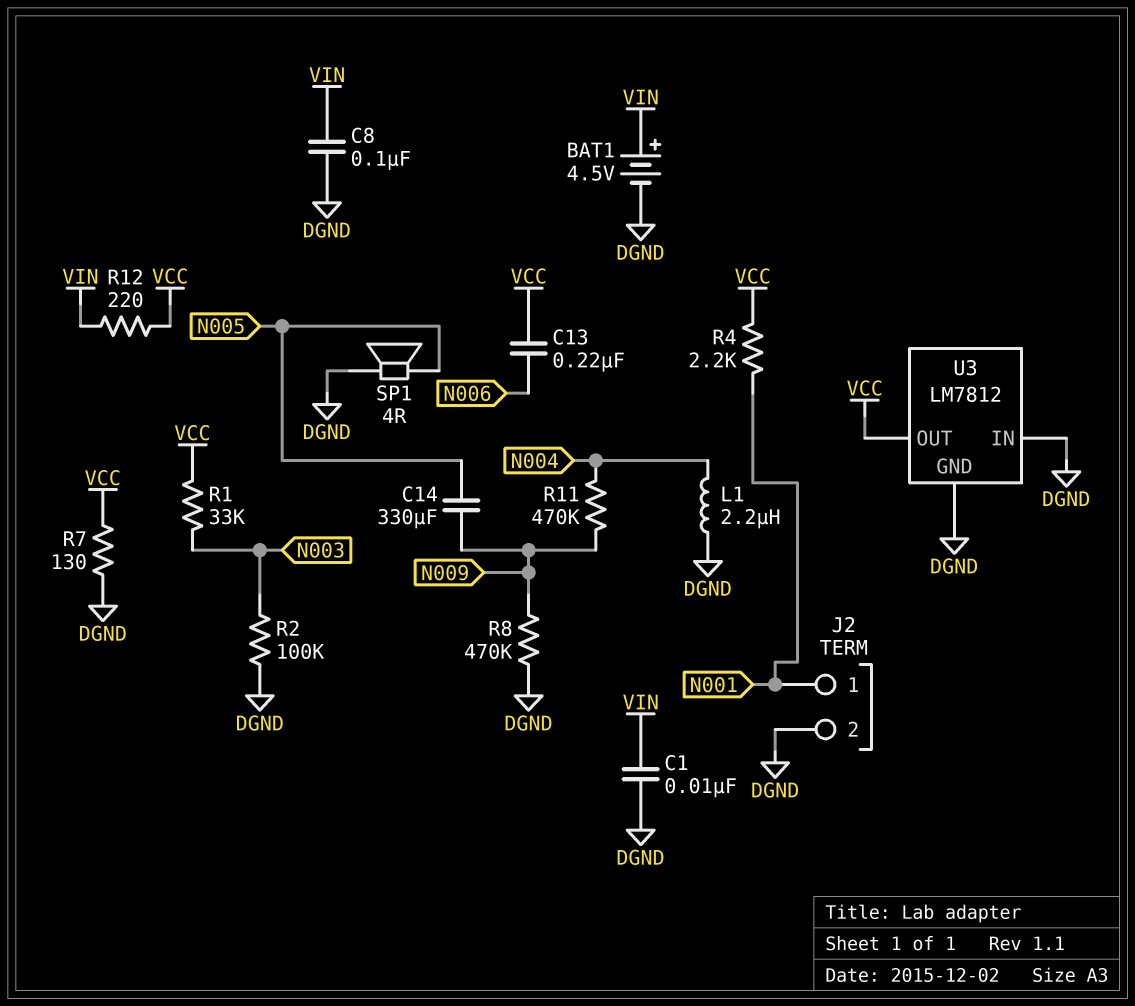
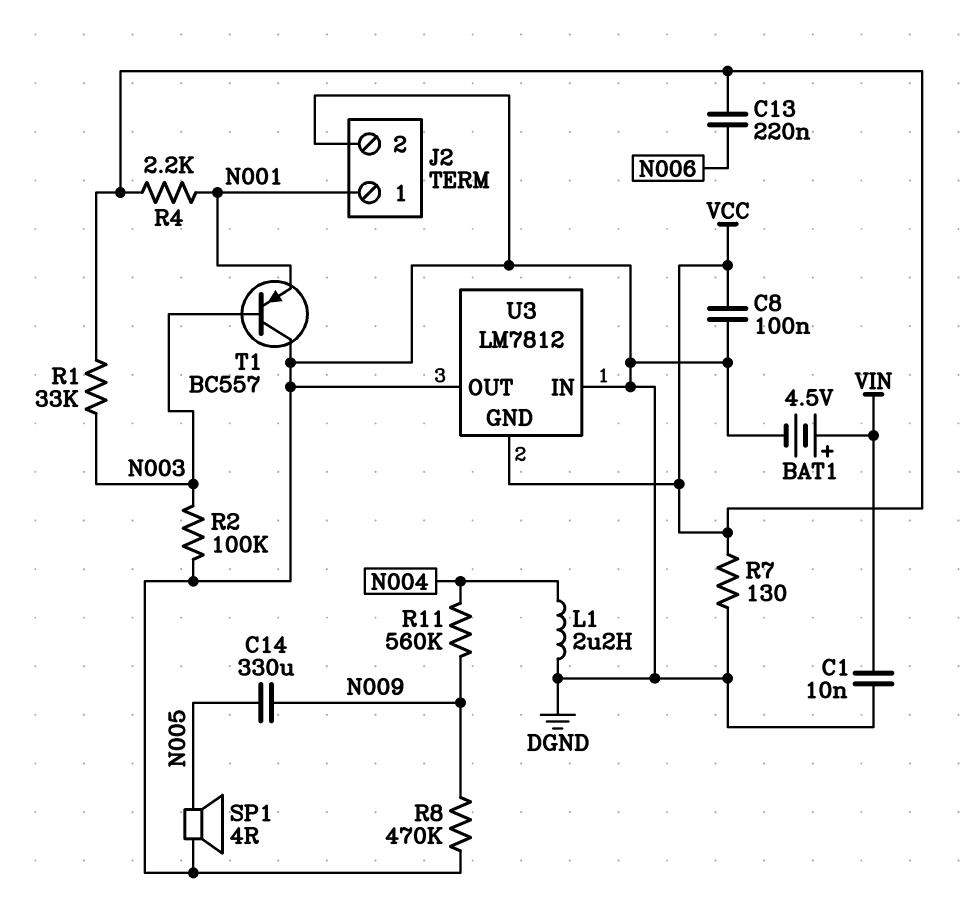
C8: 100nF (DGND, VIN) -> 100nF (DGND, VCC)
R11: 470k (N004, N009) -> 560k (N004, N009)
R12: 220 (VCC, VIN) -> none
T1: none -> PNP BC557 (B N003, C DGND, E N001)
U3 pin GND: DGND -> VCC
U3 pin OUT: VCC -> DGND

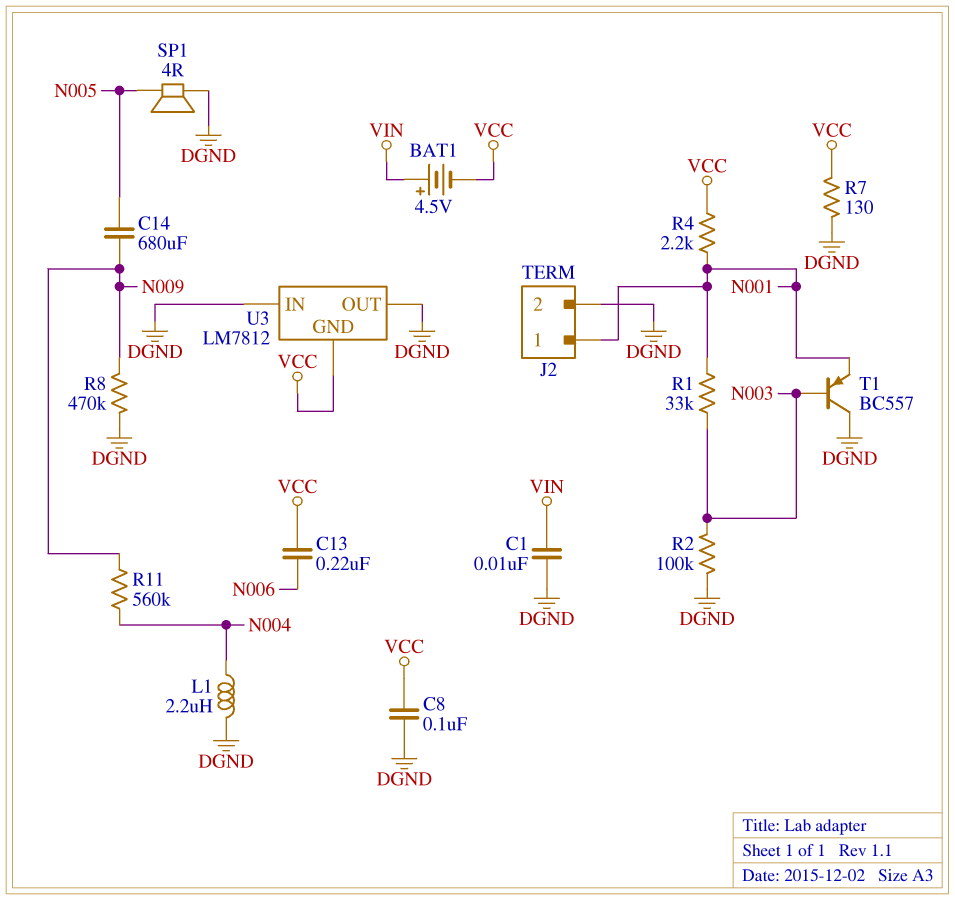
BAT1: 4.5V (plus VIN, minus DGND) -> 4.5V (plus VIN, minus VCC)
C14: 330uF (N005, N009) -> 680uF (N005, N009)
R1: 33k (N003, VCC) -> 33k (N001, N003)

